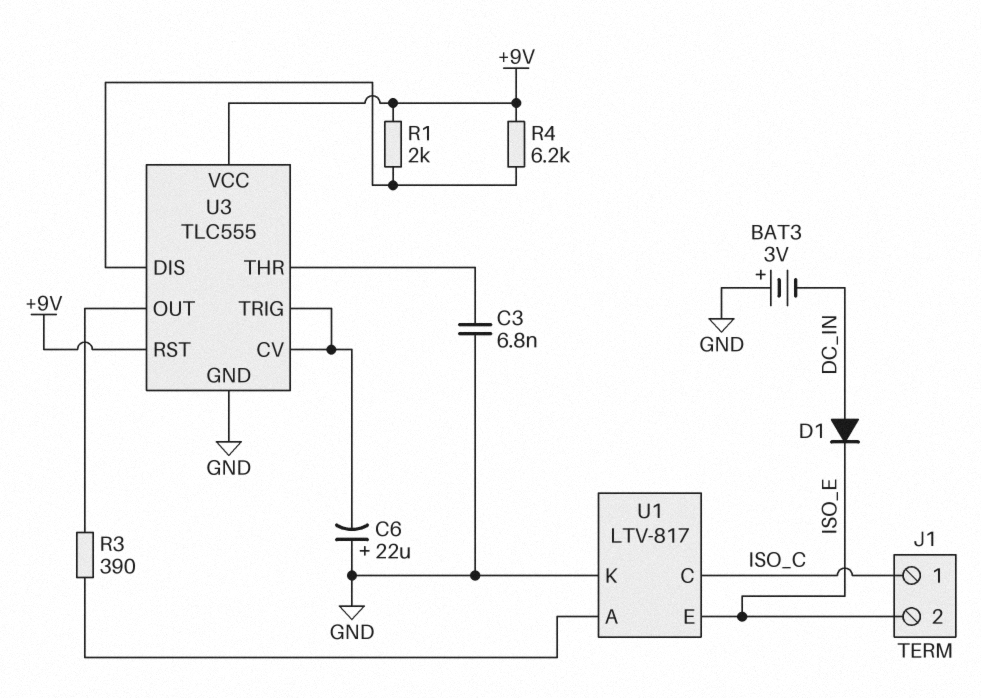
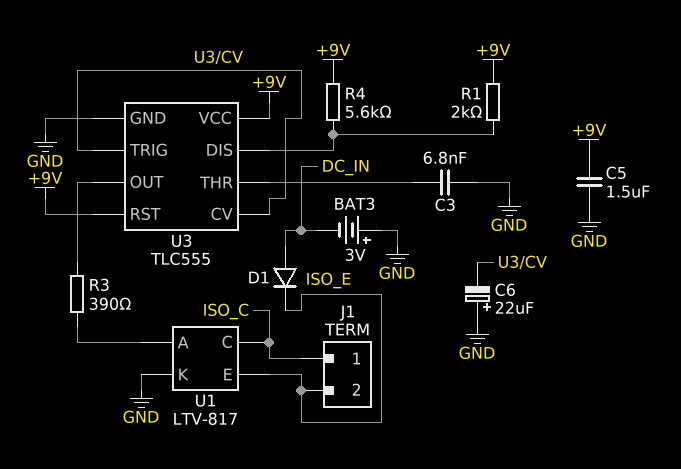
C5: none -> 1.5uF (+9V, GND)
R4: 6.2k (+9V, U3/DIS) -> 5.6k (+9V, U3/DIS)

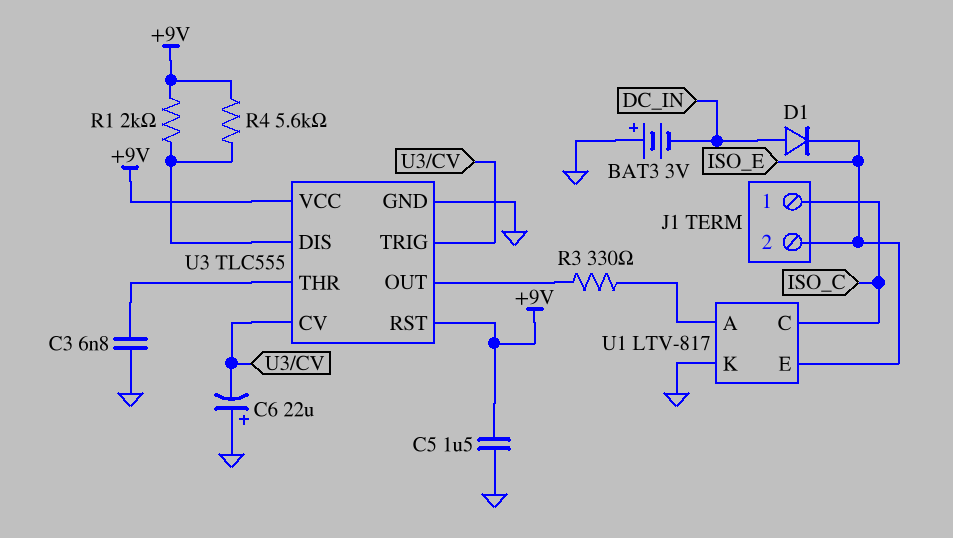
R3: 390 (U1/A, U3/OUT) -> 330 (U1/A, U3/OUT)

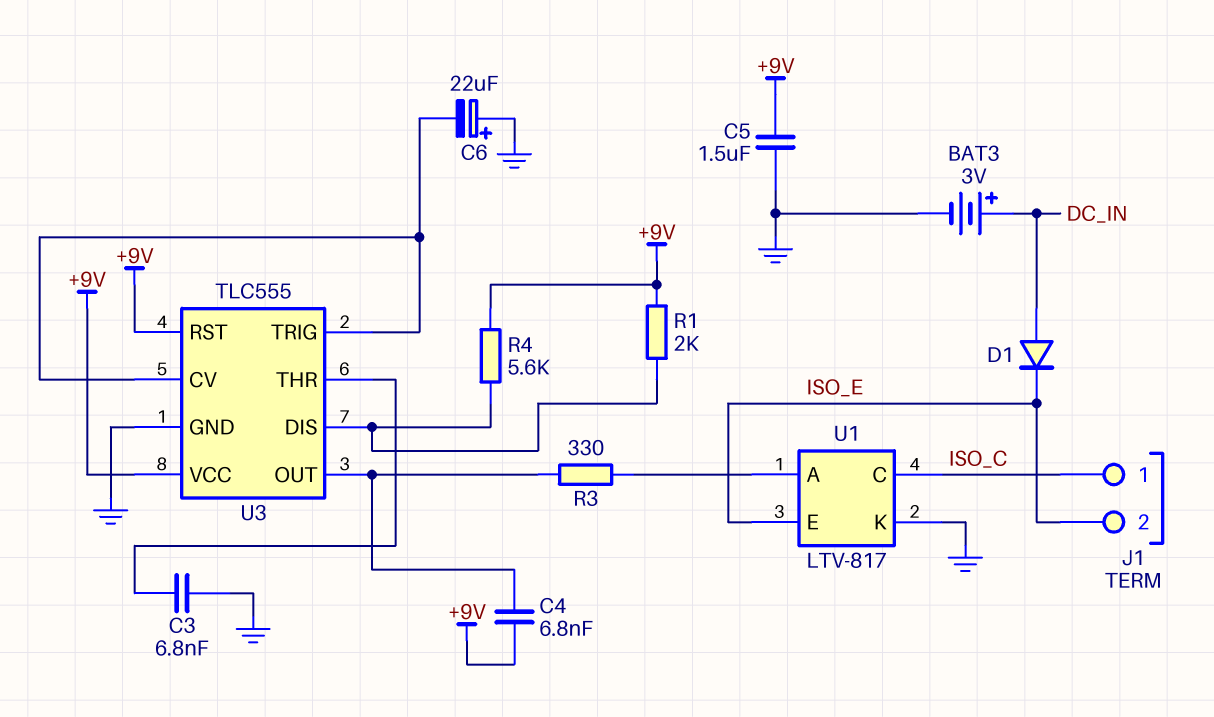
BAT3: 3V (plus GND, minus DC_IN) -> 3V (plus DC_IN, minus GND)
C4: none -> 6.8nF (+9V, U3/OUT)

